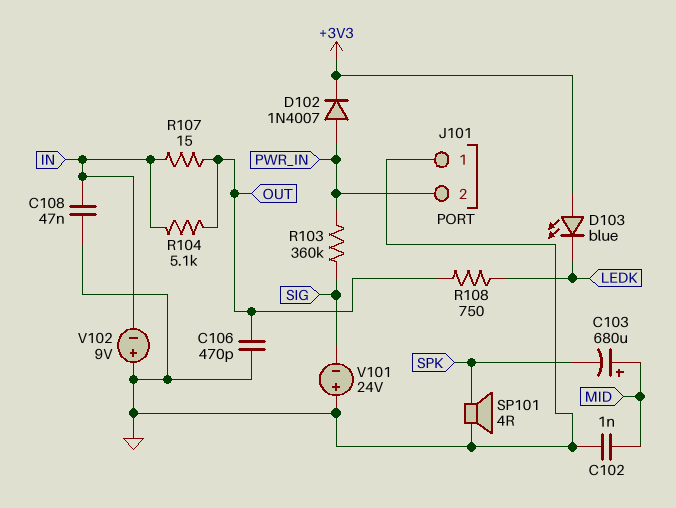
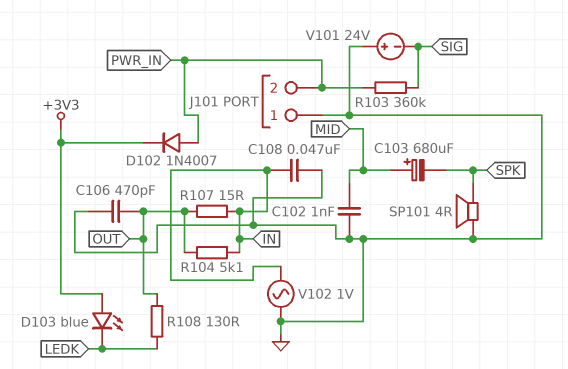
R108: 750 (LEDK, OUT) -> 130 (LEDK, OUT)
V102: 9V (plus GND, minus IN) -> AC 1V (GND, IN)

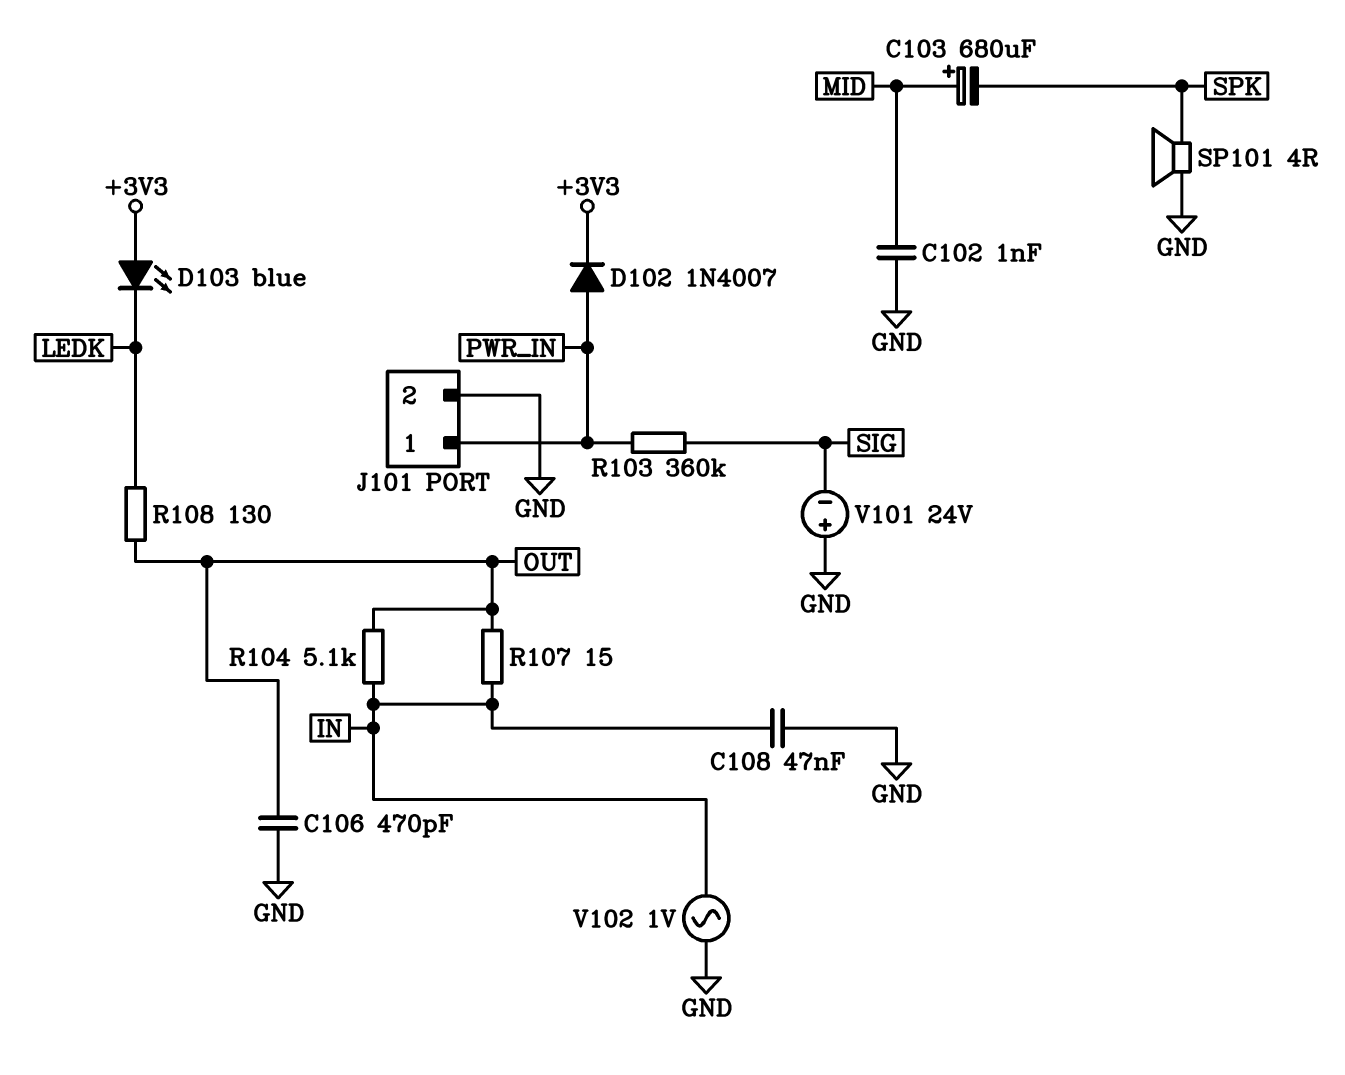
J101 pin 1: GND -> PWR_IN
J101 pin 2: PWR_IN -> GND

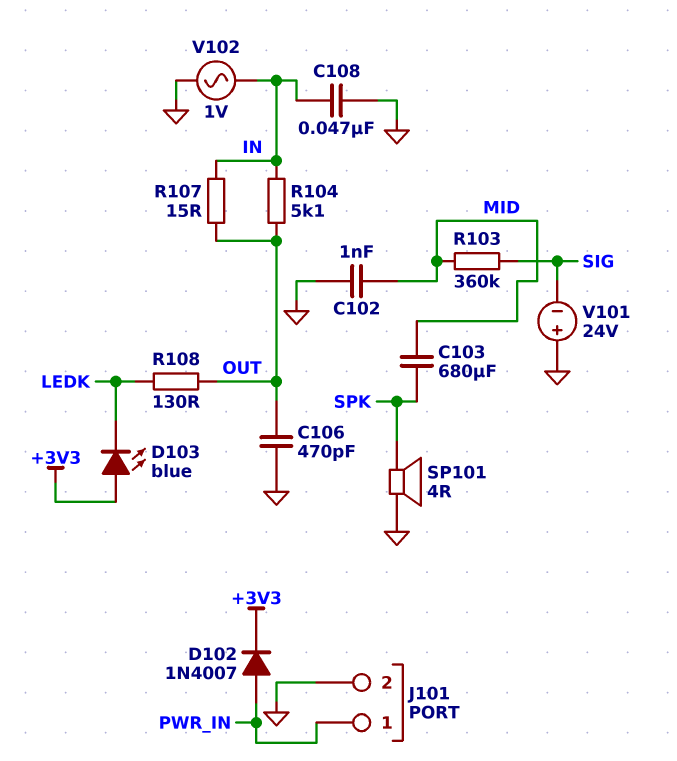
C103: 680uF (plus MID, minus SPK) -> 680uF (MID, SPK)
R103: 360k (PWR_IN, SIG) -> 360k (MID, SIG)

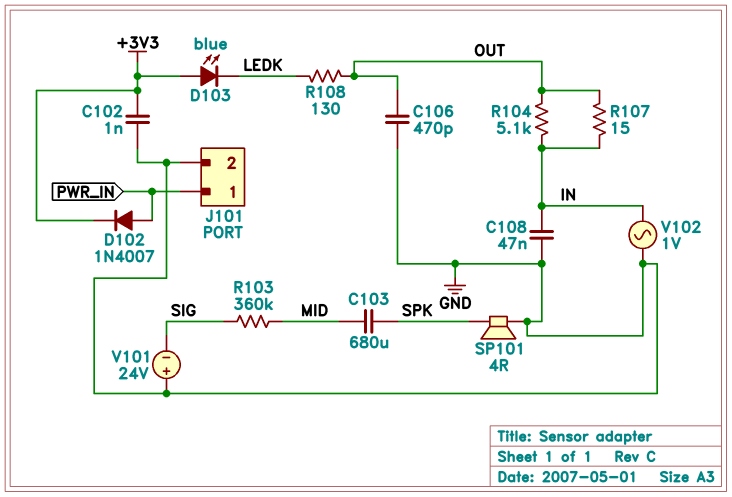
C102: 1nF (GND, MID) -> 1nF (+3V3, GND)

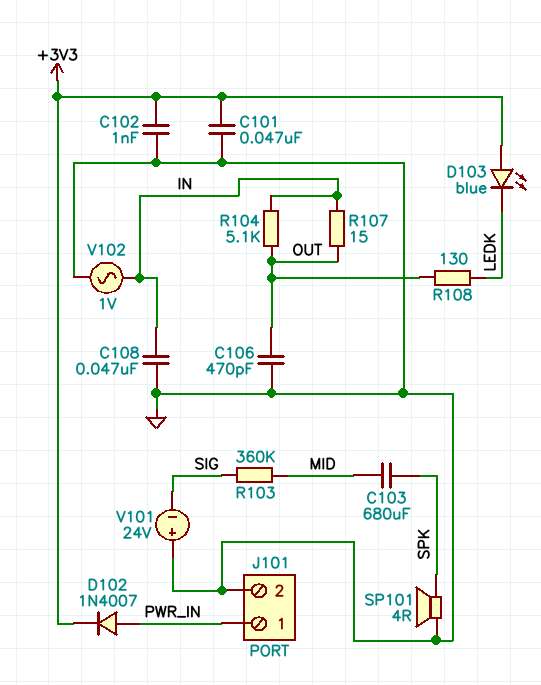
C101: none -> 47nF (+3V3, GND)

